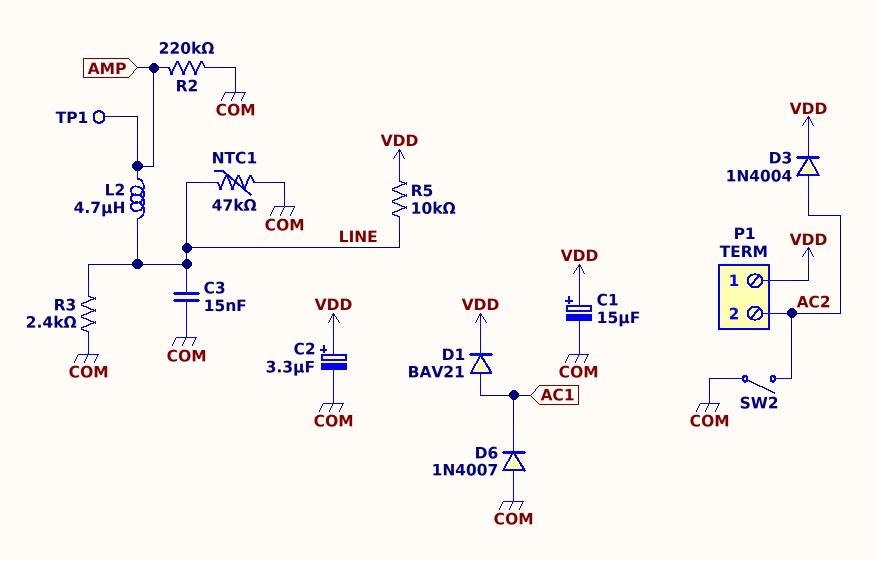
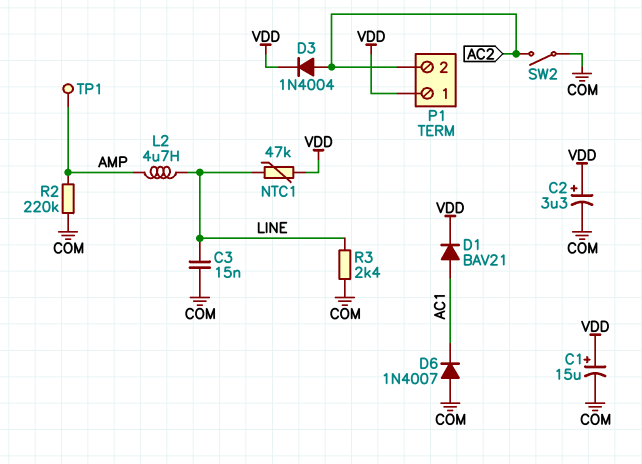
NTC1: 47k (COM, LINE) -> 47k (LINE, VDD)
R5: 10k (LINE, VDD) -> none

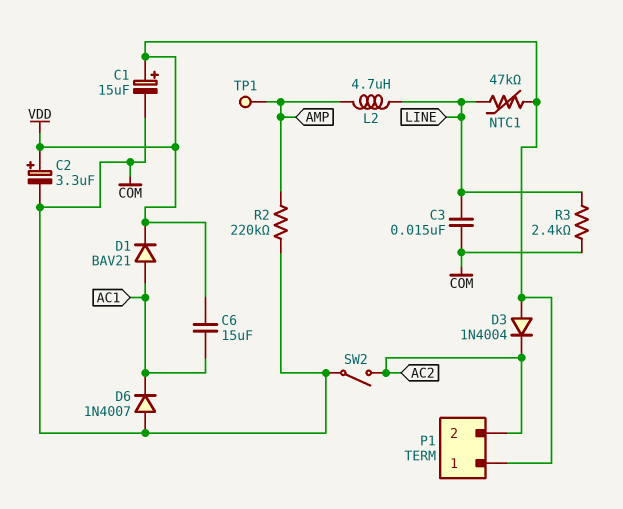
C6: none -> 15uF (AC1, VDD)
D3: diode 1N4004 (A AC2, K VDD) -> diode 1N4004 (A VDD, K AC2)

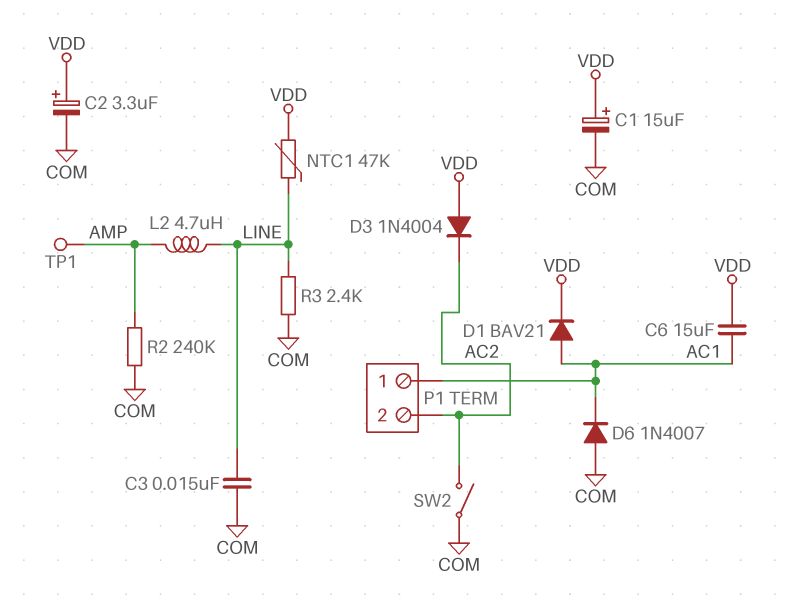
P1 pin 1: VDD -> AC1
R2: 220k (AMP, COM) -> 240k (AMP, COM)

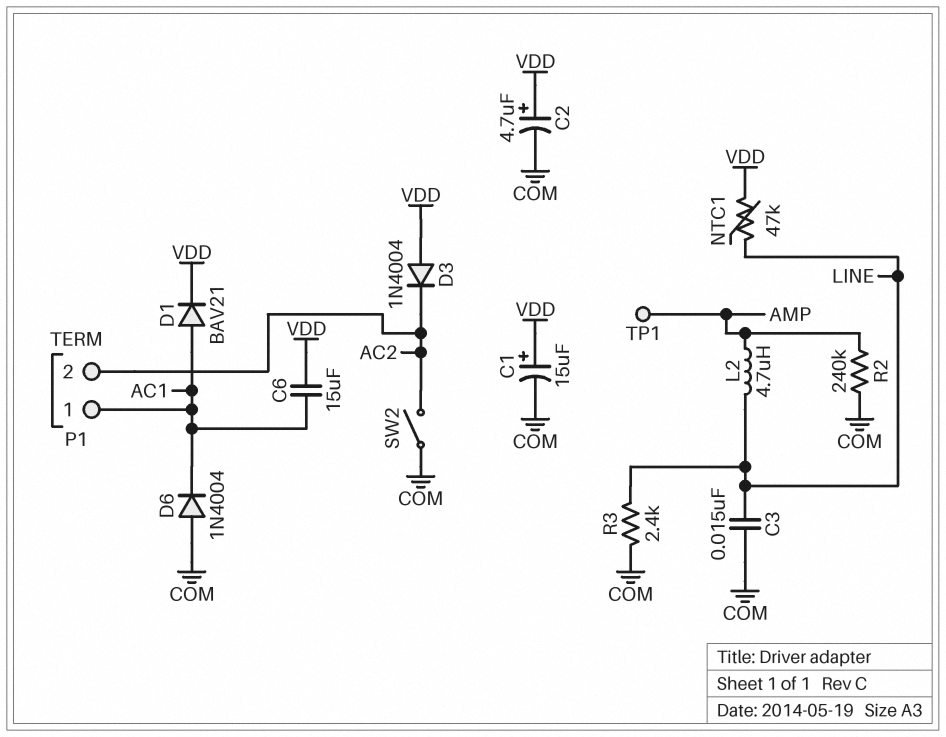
C2: 3.3uF (plus VDD, minus COM) -> 4.7uF (plus VDD, minus COM)
D6: diode 1N4007 (A COM, K AC1) -> diode 1N4004 (A COM, K AC1)

